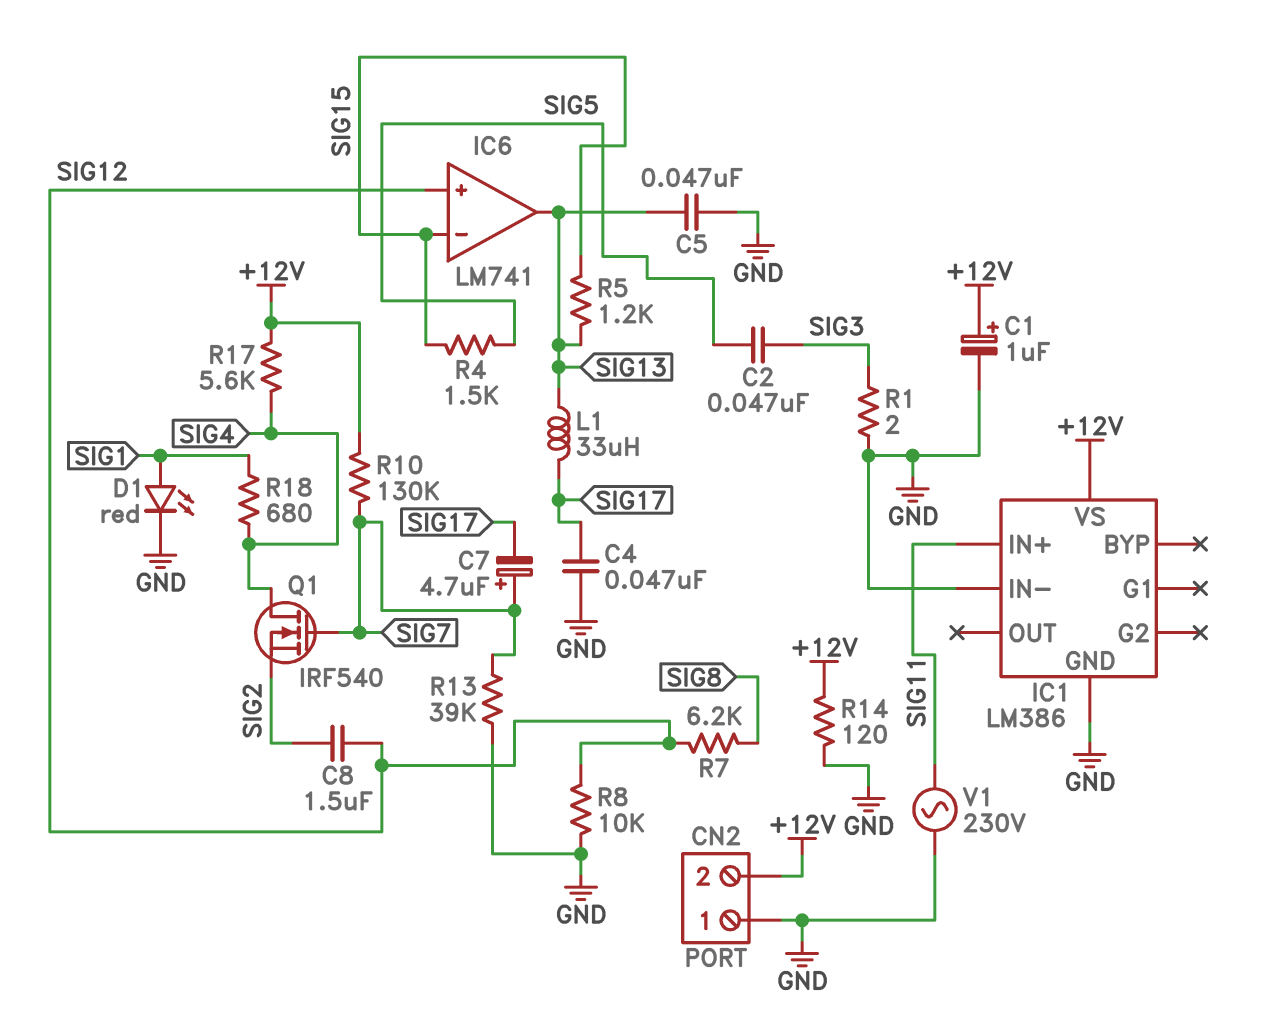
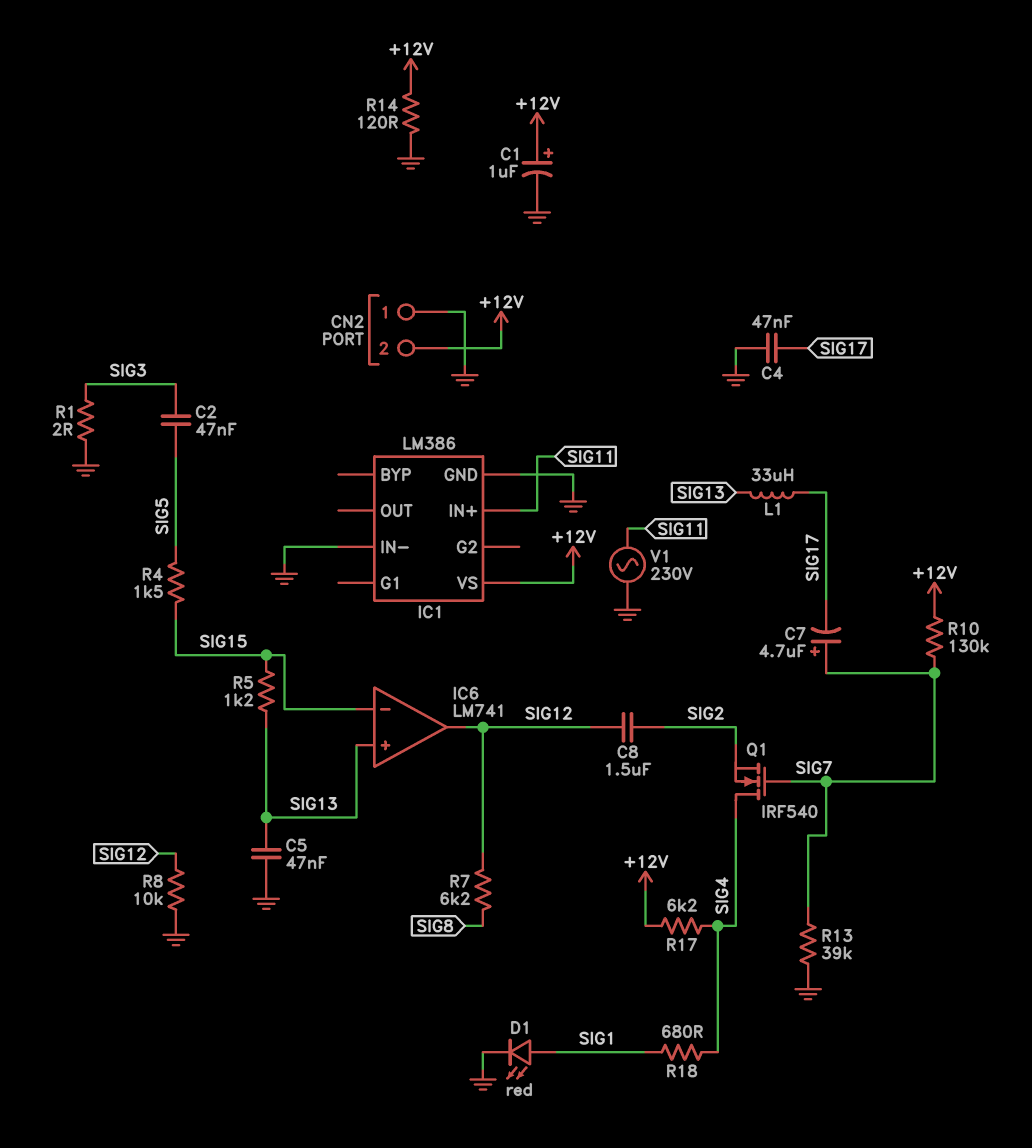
IC6 pin in+: SIG12 -> SIG13
IC6 pin out: SIG13 -> SIG12
R17: 5.6k (+12V, SIG4) -> 6.2k (+12V, SIG4)

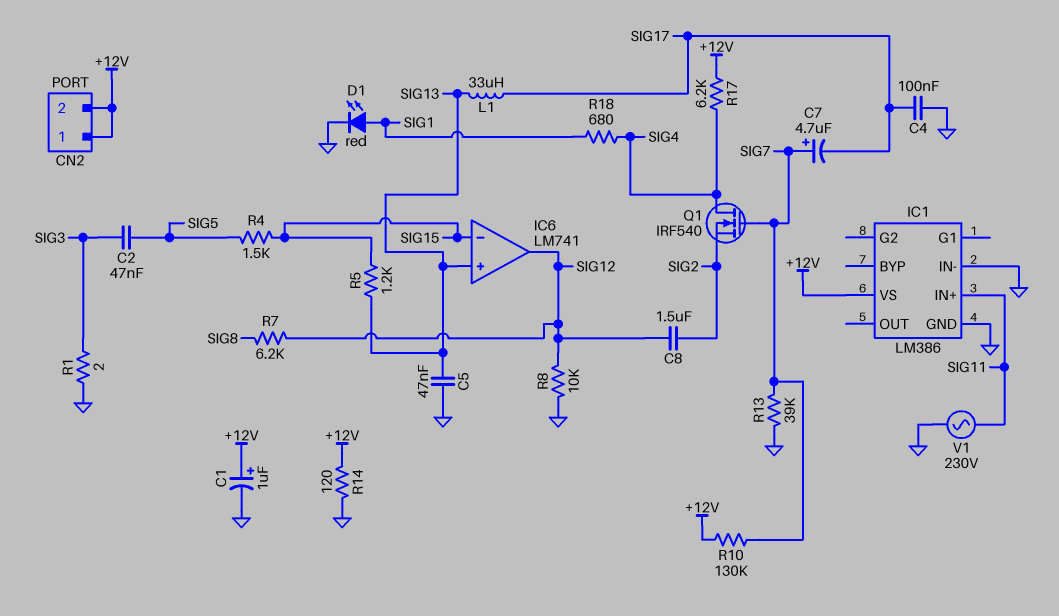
C4: 47nF (GND, SIG17) -> 100nF (GND, SIG17)
CN2 pin 1: GND -> +12V

